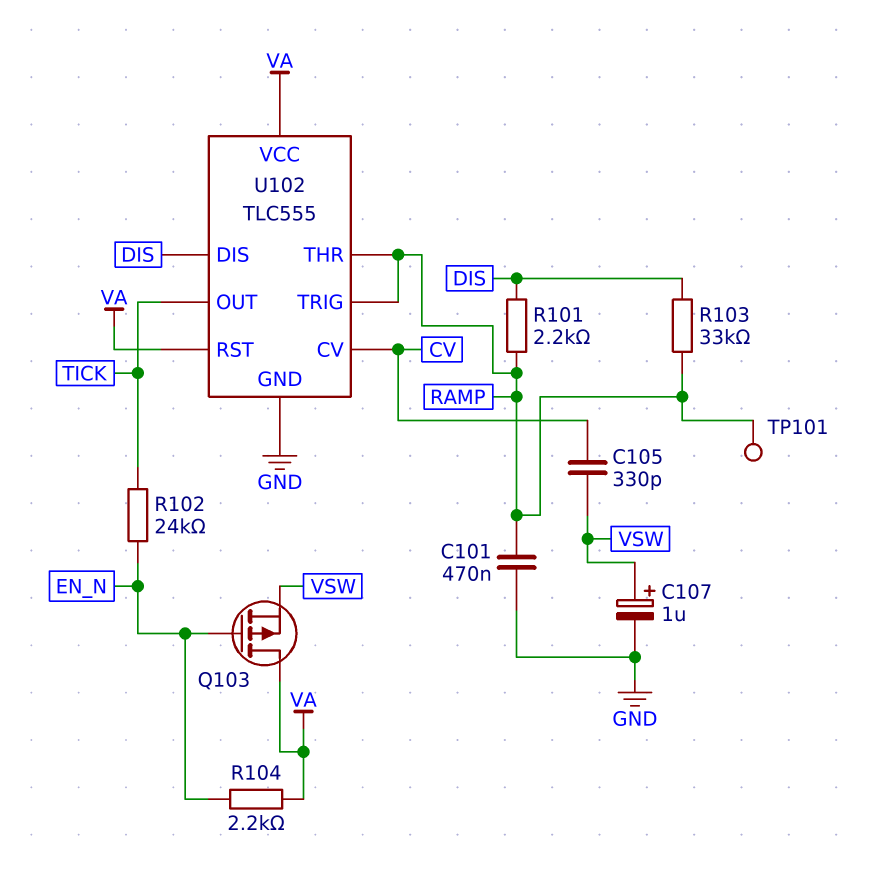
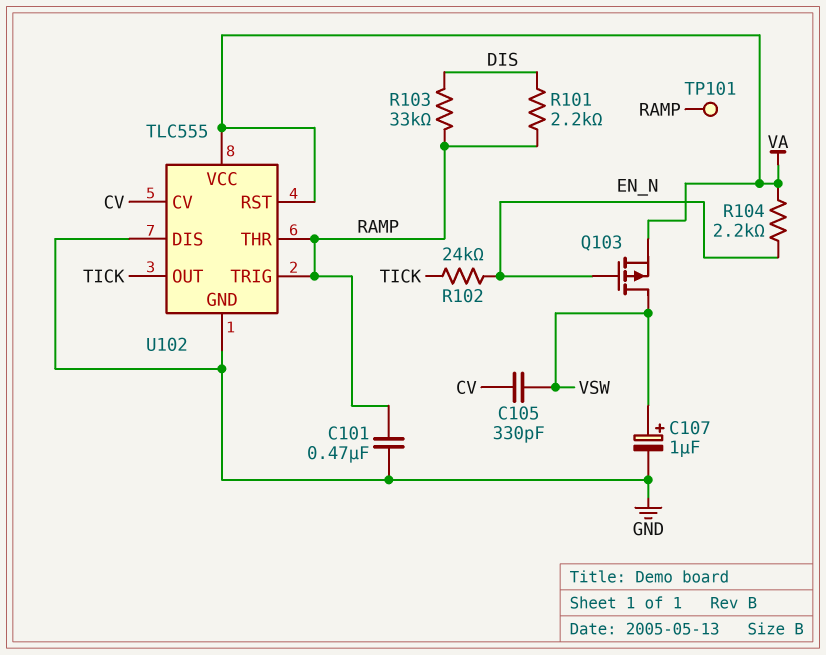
Q103: PMOS (G EN_N, D VA, S VSW) -> PMOS (G EN_N, D VSW, S VA)
U102 pin DIS: DIS -> GND

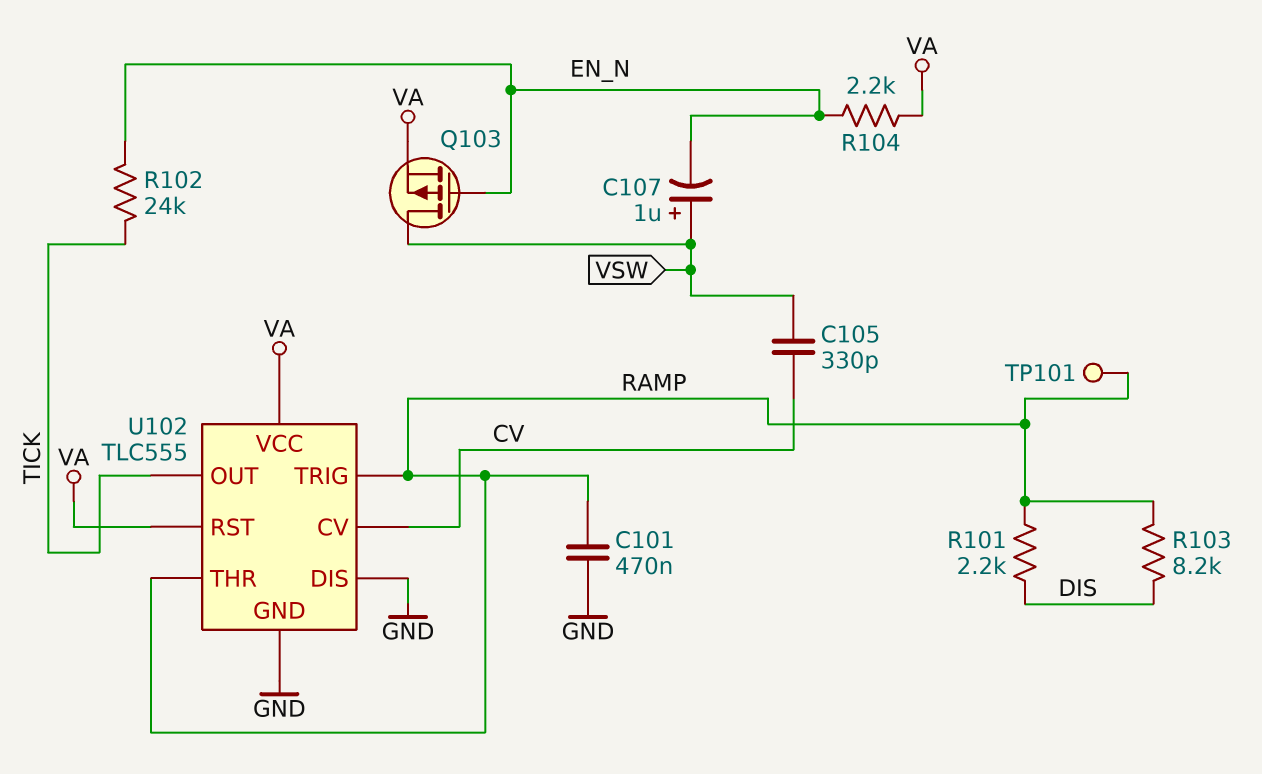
C107: 1uF (plus VSW, minus GND) -> 1uF (plus VSW, minus EN_N)
R103: 33k (DIS, RAMP) -> 8.2k (DIS, RAMP)

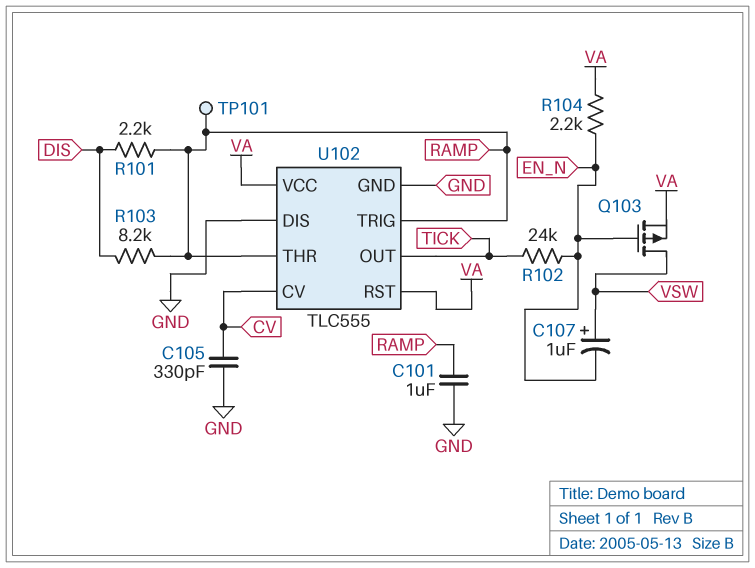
C101: 470nF (GND, RAMP) -> 1uF (GND, RAMP)
C105: 330pF (CV, VSW) -> 330pF (CV, GND)

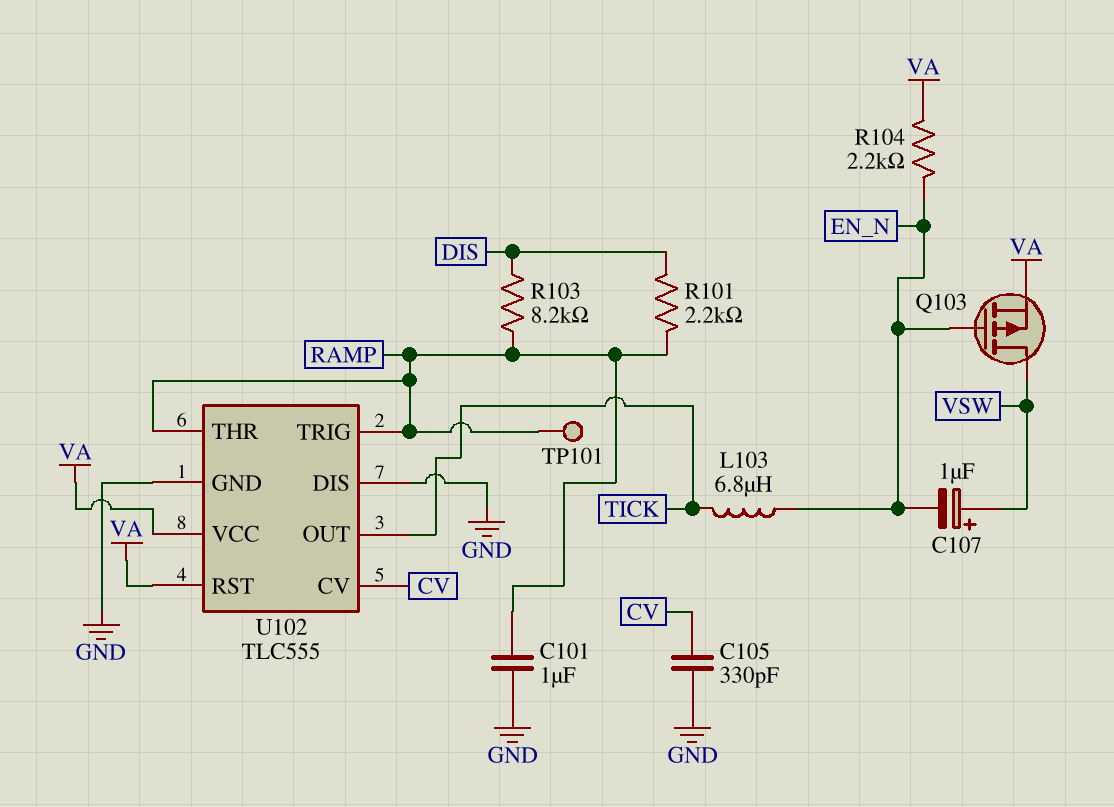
L103: none -> 6.8uH (EN_N, TICK)
R102: 24k (EN_N, TICK) -> none

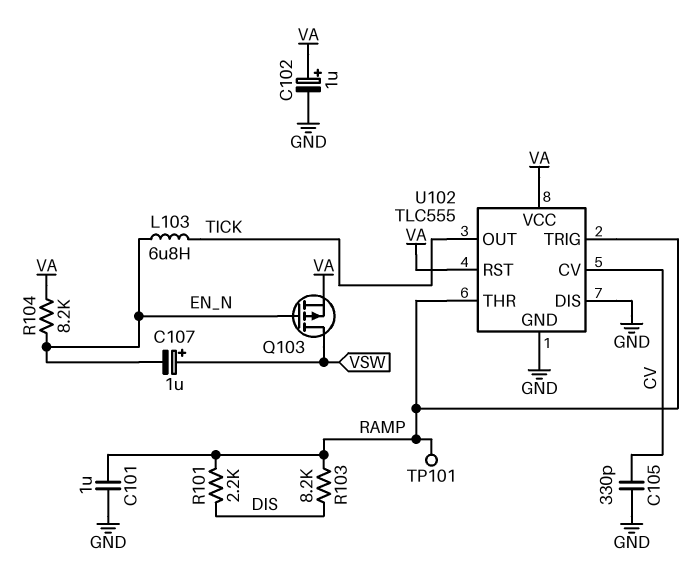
C102: none -> 1uF (plus VA, minus GND)
R104: 2.2k (EN_N, VA) -> 8.2k (EN_N, VA)

